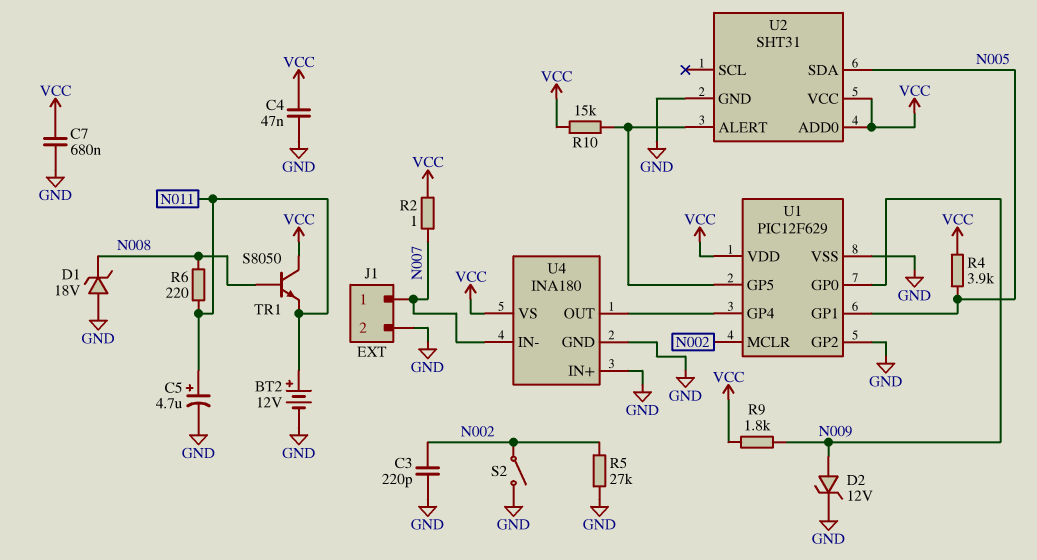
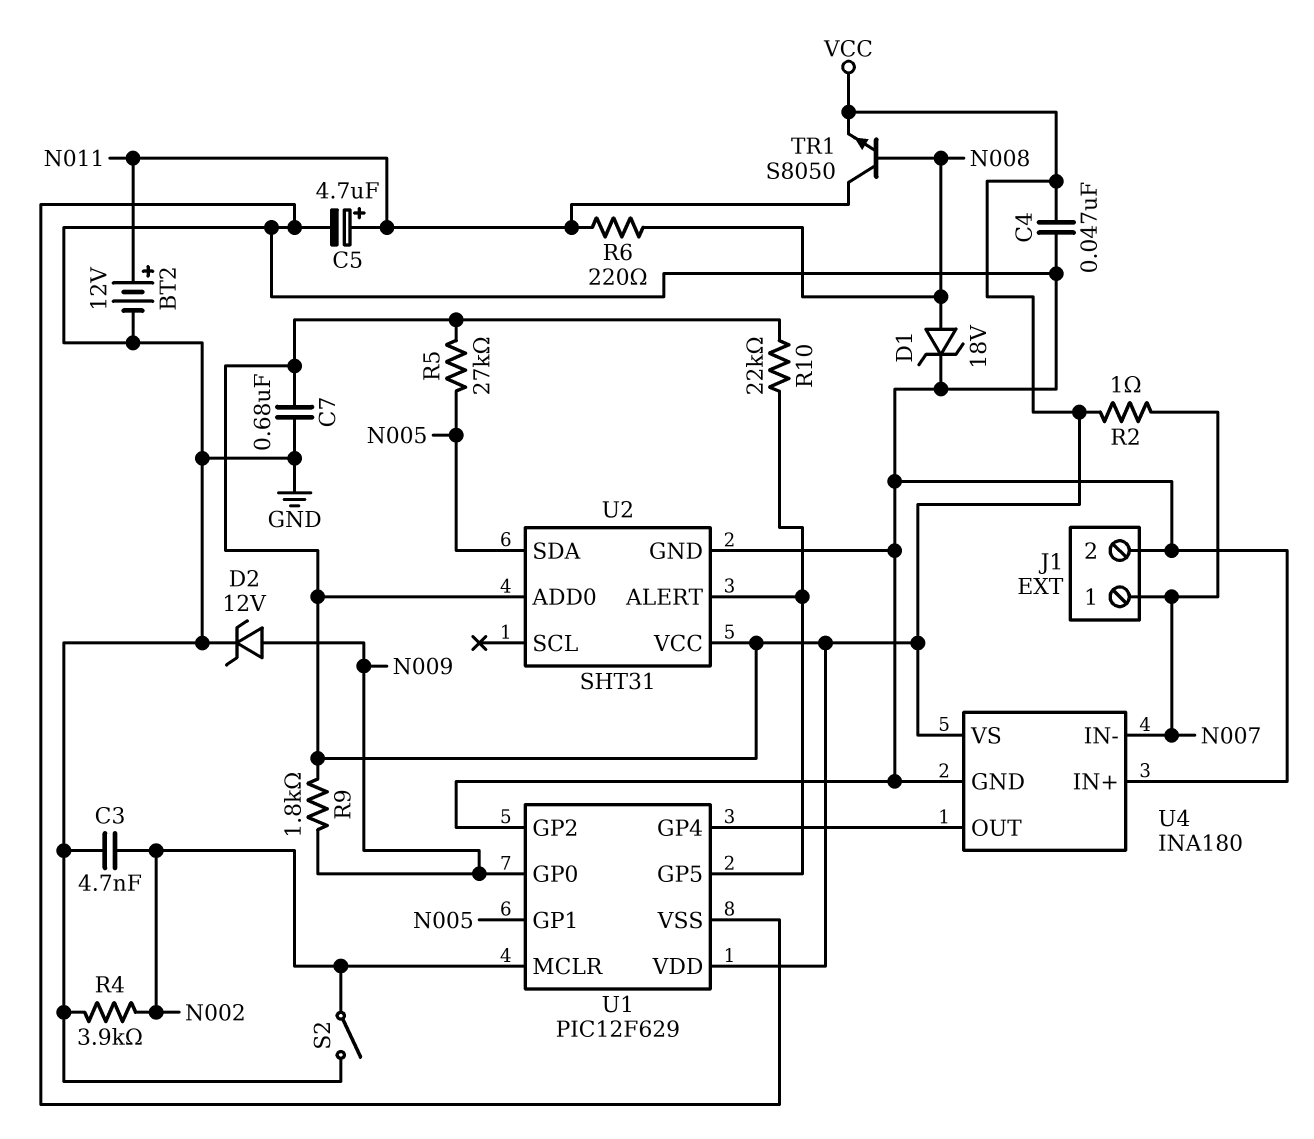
C3: 220pF (GND, N002) -> 4.7nF (GND, N002)
D1: zener 18V (A GND, K N008) -> zener 18V (A N008, K GND)
R4: 3.9k (N005, VCC) -> 3.9k (GND, N002)
R5: 27k (GND, N002) -> 27k (N005, VCC)
R10: 15k (U1/GP5, VCC) -> 22k (U1/GP5, VCC)
TR1: NPN S8050 (B N008, C VCC, E N011) -> NPN S8050 (B N008, C N011, E VCC)

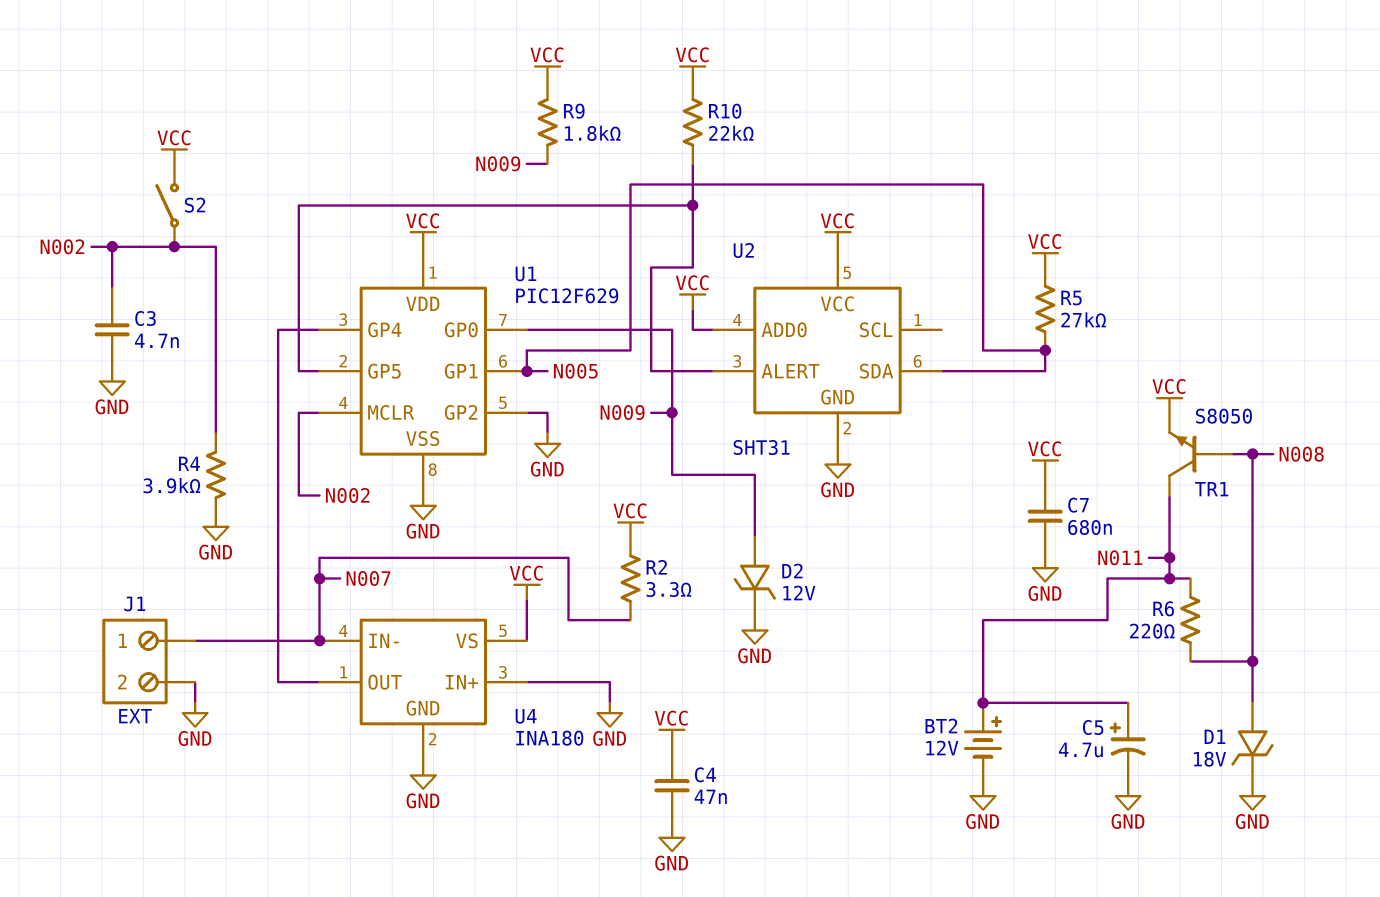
R2: 1 (N007, VCC) -> 3.3 (N007, VCC)
S2: switch (GND, N002) -> switch (N002, VCC)

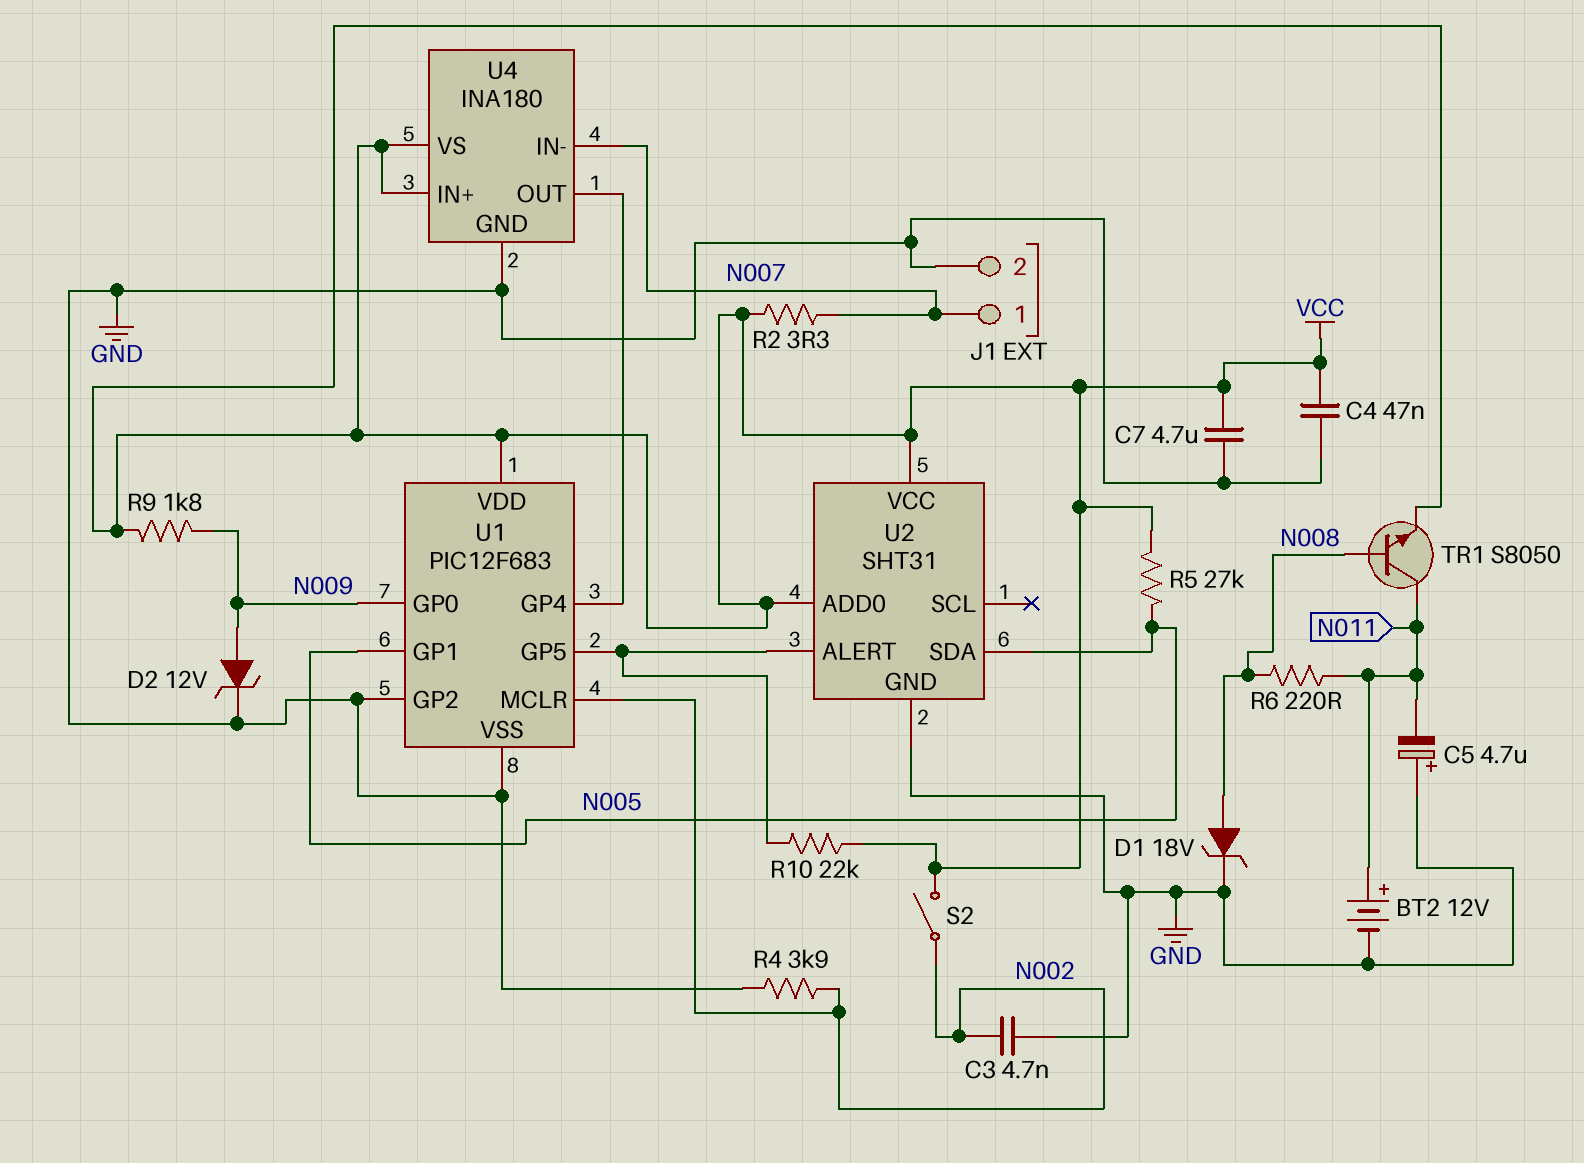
C5: 4.7uF (plus N011, minus GND) -> 4.7uF (plus GND, minus N011)
C7: 680nF (GND, VCC) -> 4.7uF (GND, VCC)
U1: PIC12F629 -> PIC12F683
U4 pin IN+: GND -> VCC

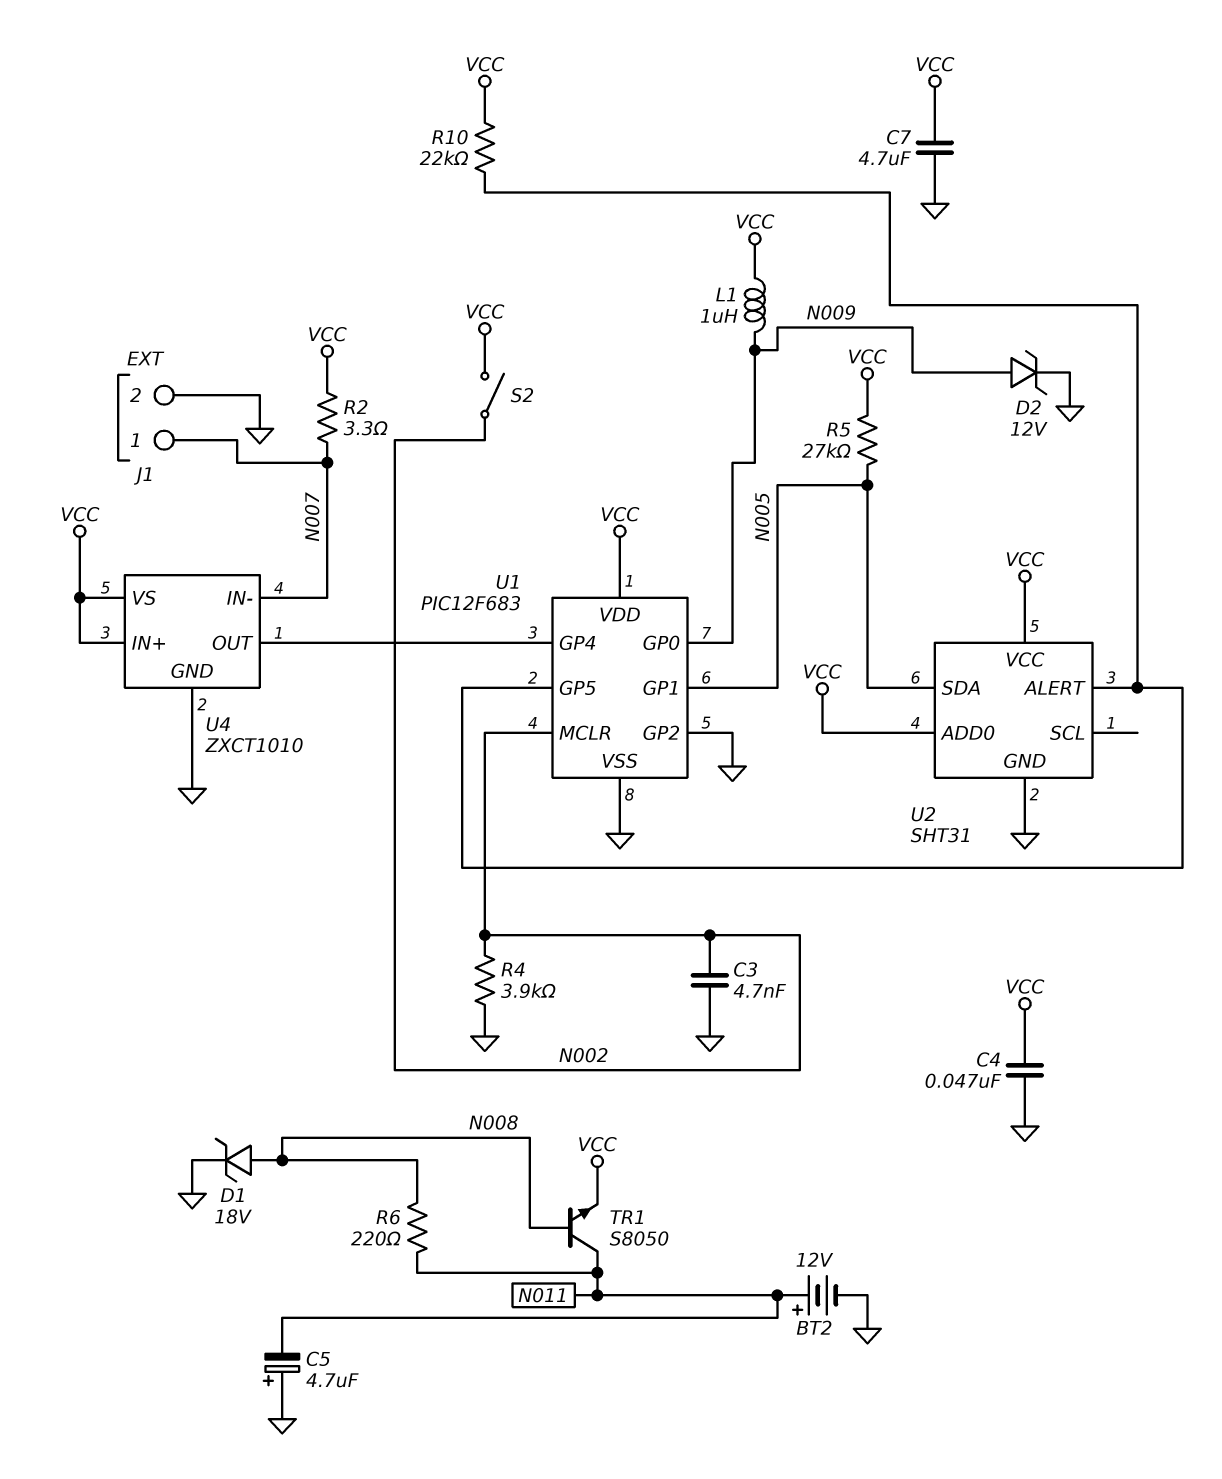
L1: none -> 1uH (N009, VCC)
R9: 1.8k (N009, VCC) -> none
U4: INA180 -> ZXCT1010

